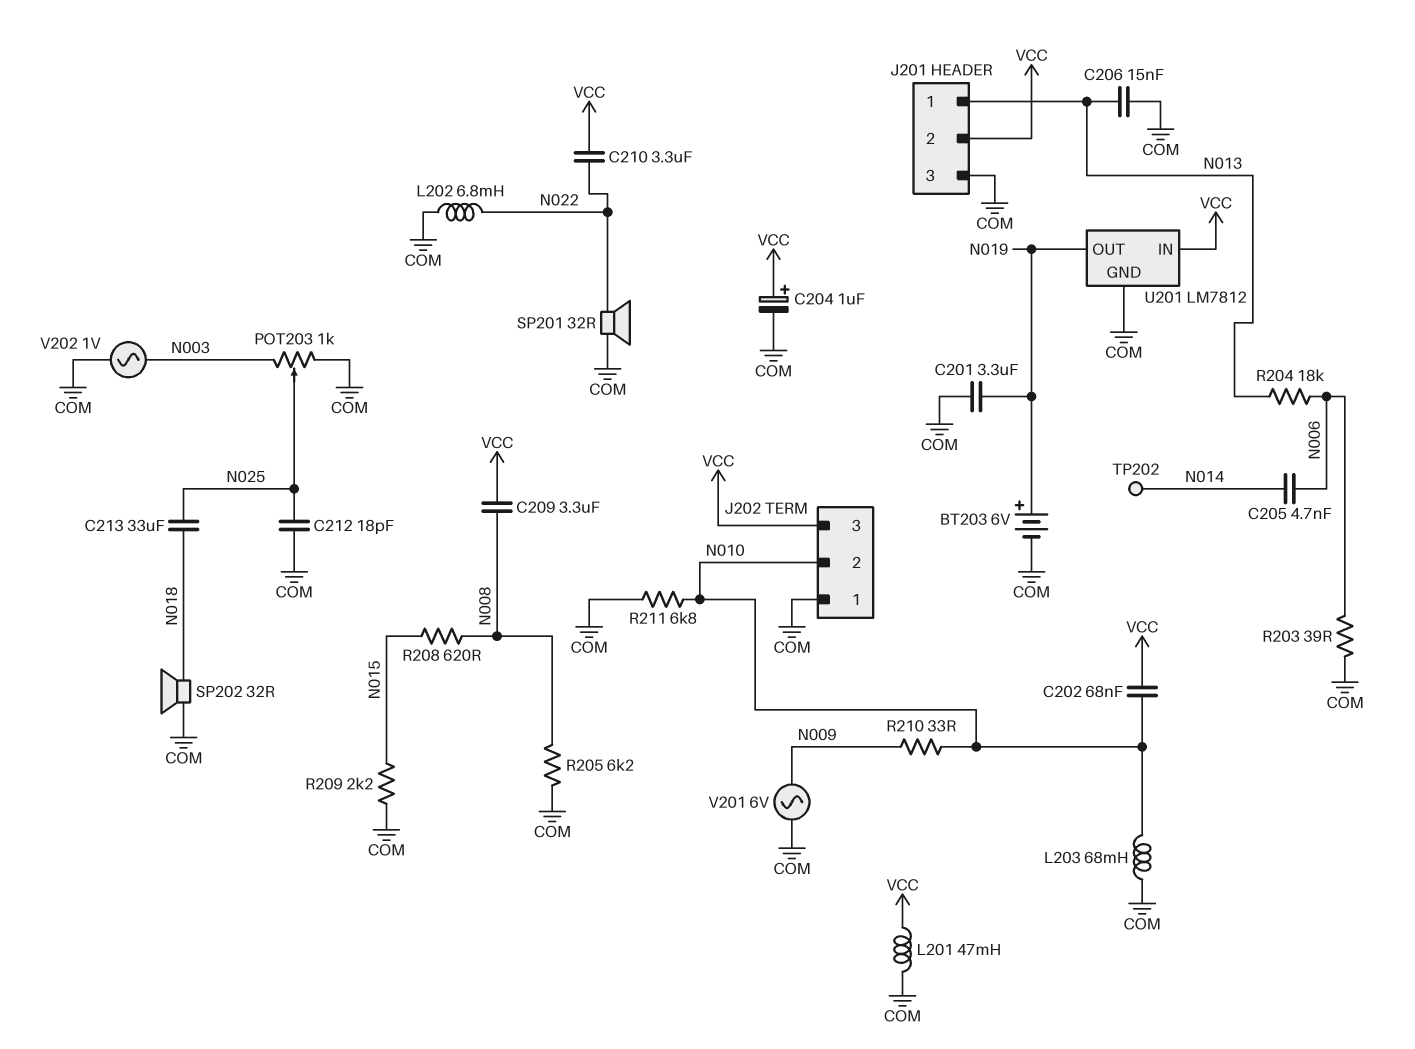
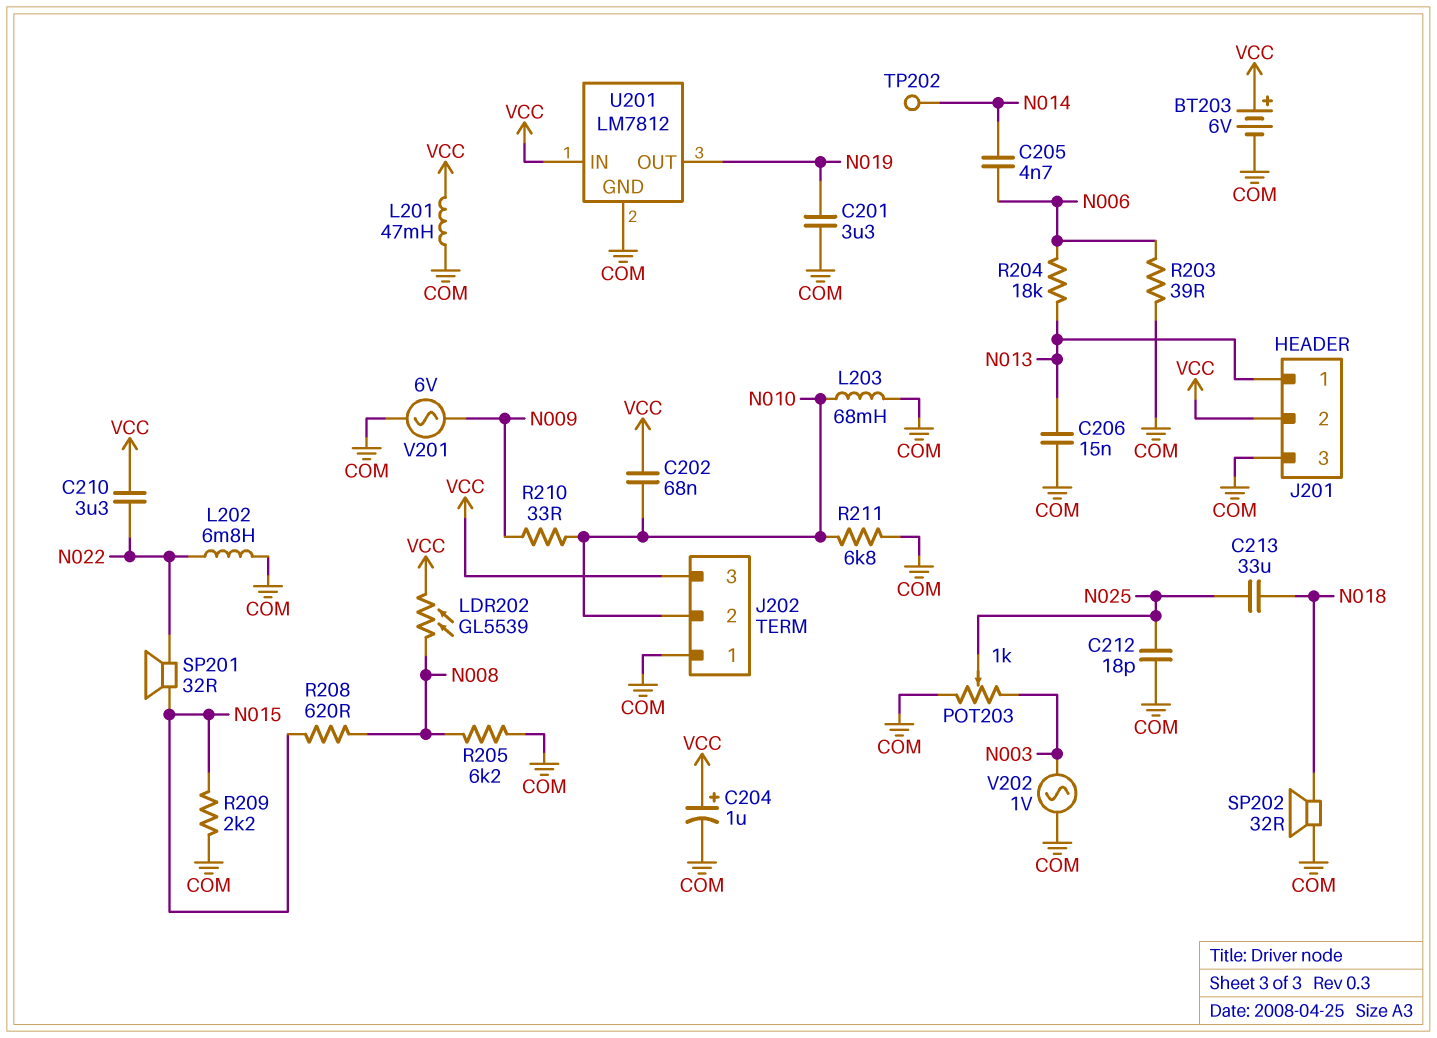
BT203: 6V (plus N019, minus COM) -> 6V (plus VCC, minus COM)
C209: 3.3uF (N008, VCC) -> none
LDR202: none -> GL5539 (N008, VCC)
SP201: speaker 32R (COM, N022) -> speaker 32R (N015, N022)

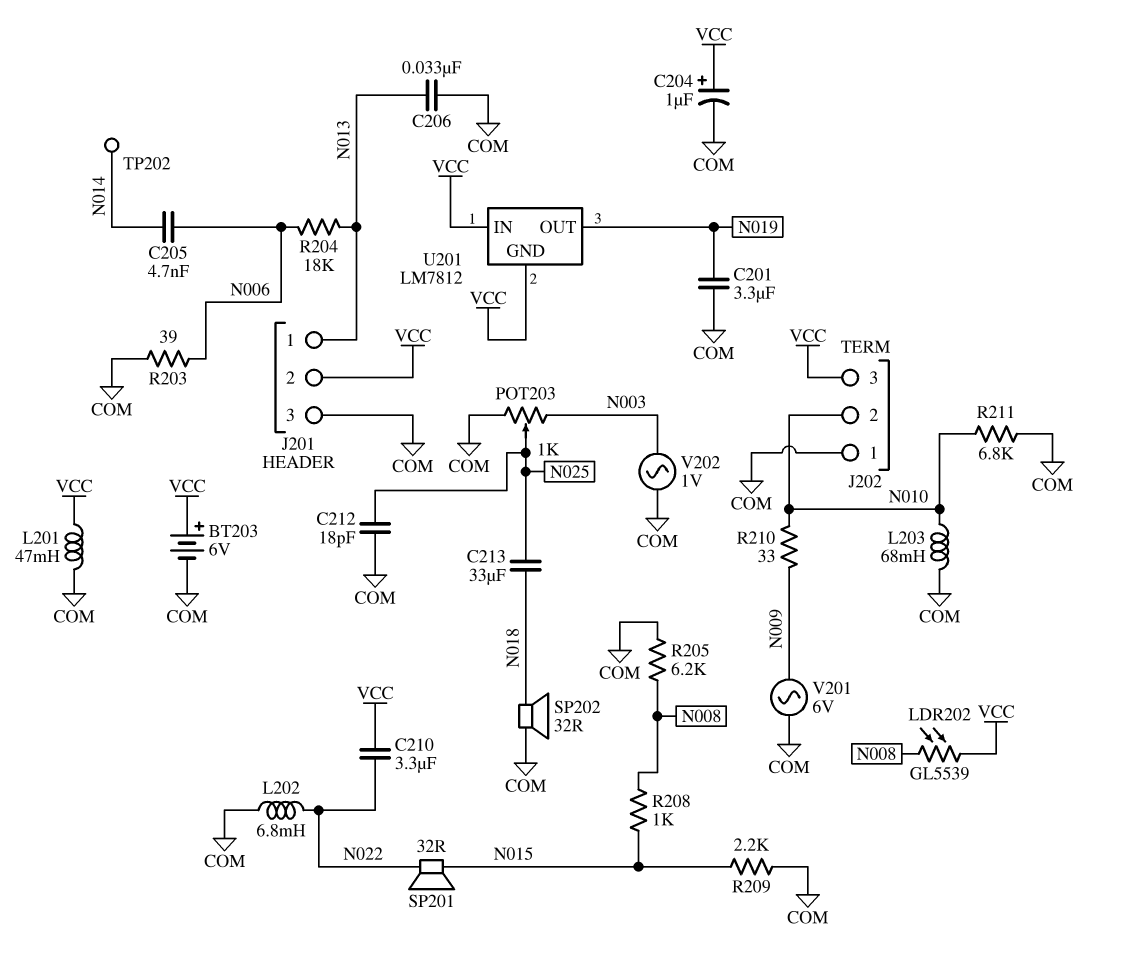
C202: 68nF (N010, VCC) -> none
C206: 15nF (COM, N013) -> 33nF (COM, N013)
R208: 620 (N008, N015) -> 1k (N008, N015)
U201 pin GND: COM -> VCC

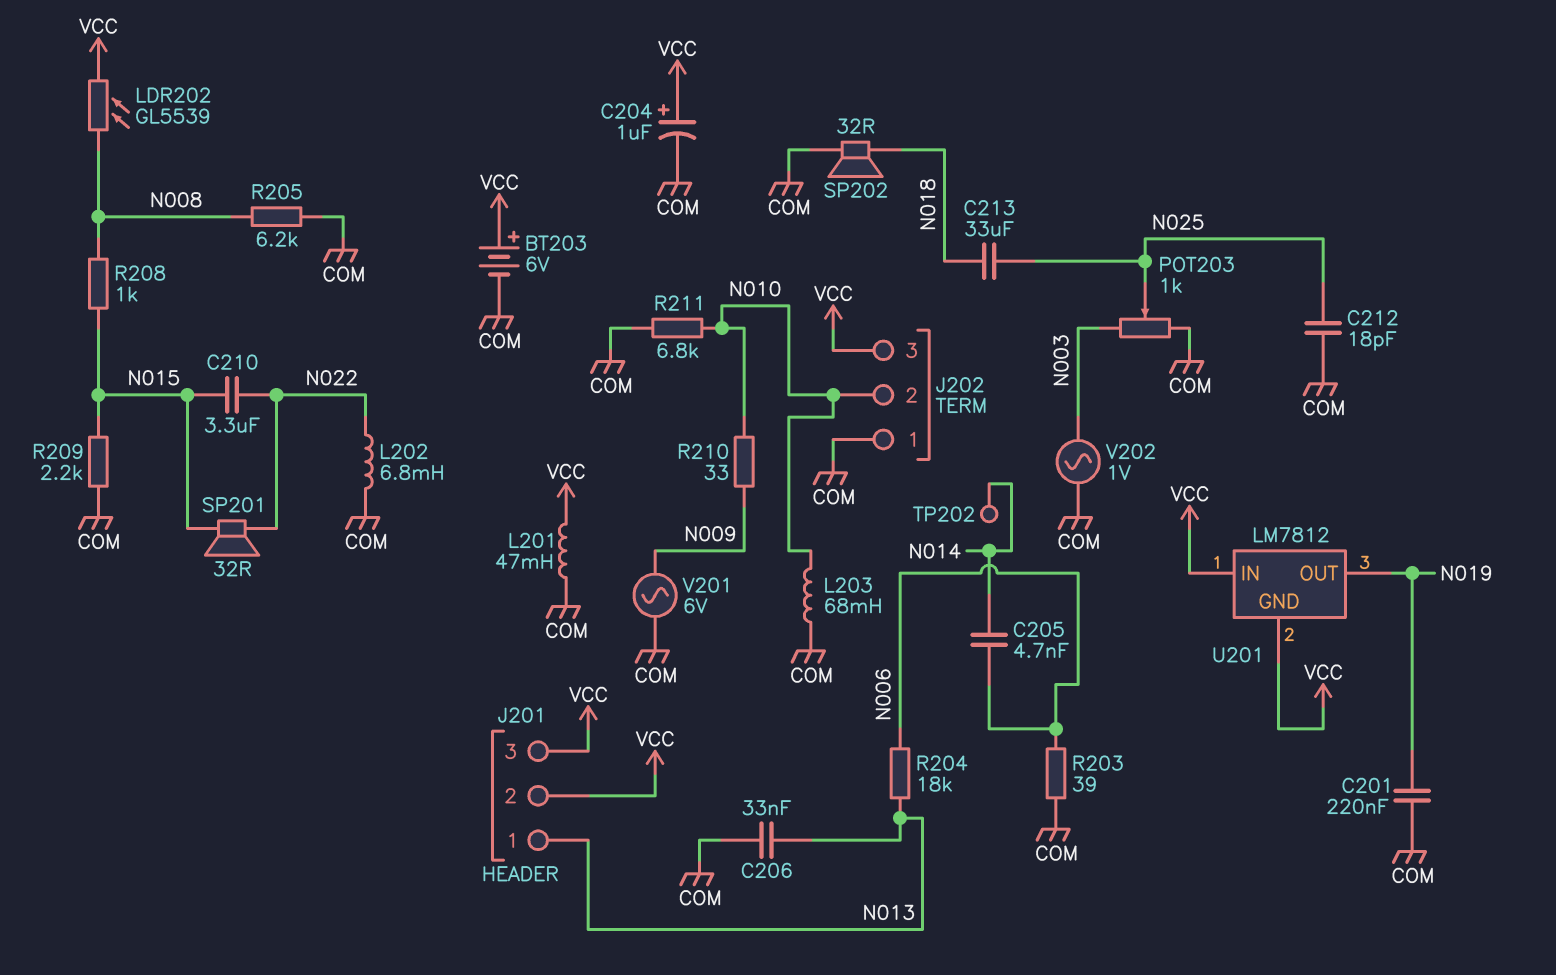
C201: 3.3uF (COM, N019) -> 220nF (COM, N019)
C210: 3.3uF (N022, VCC) -> 3.3uF (N015, N022)
J201 pin 3: COM -> VCC

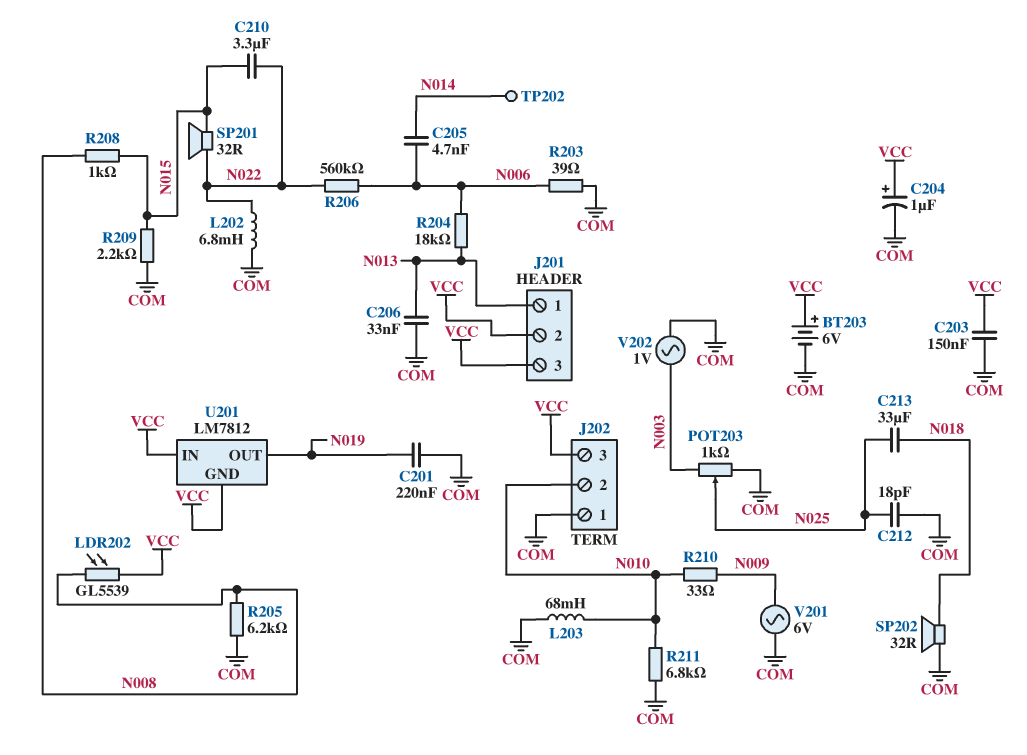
C203: none -> 150nF (COM, VCC)
L201: 47mH (COM, VCC) -> none
R206: none -> 560k (N006, N022)

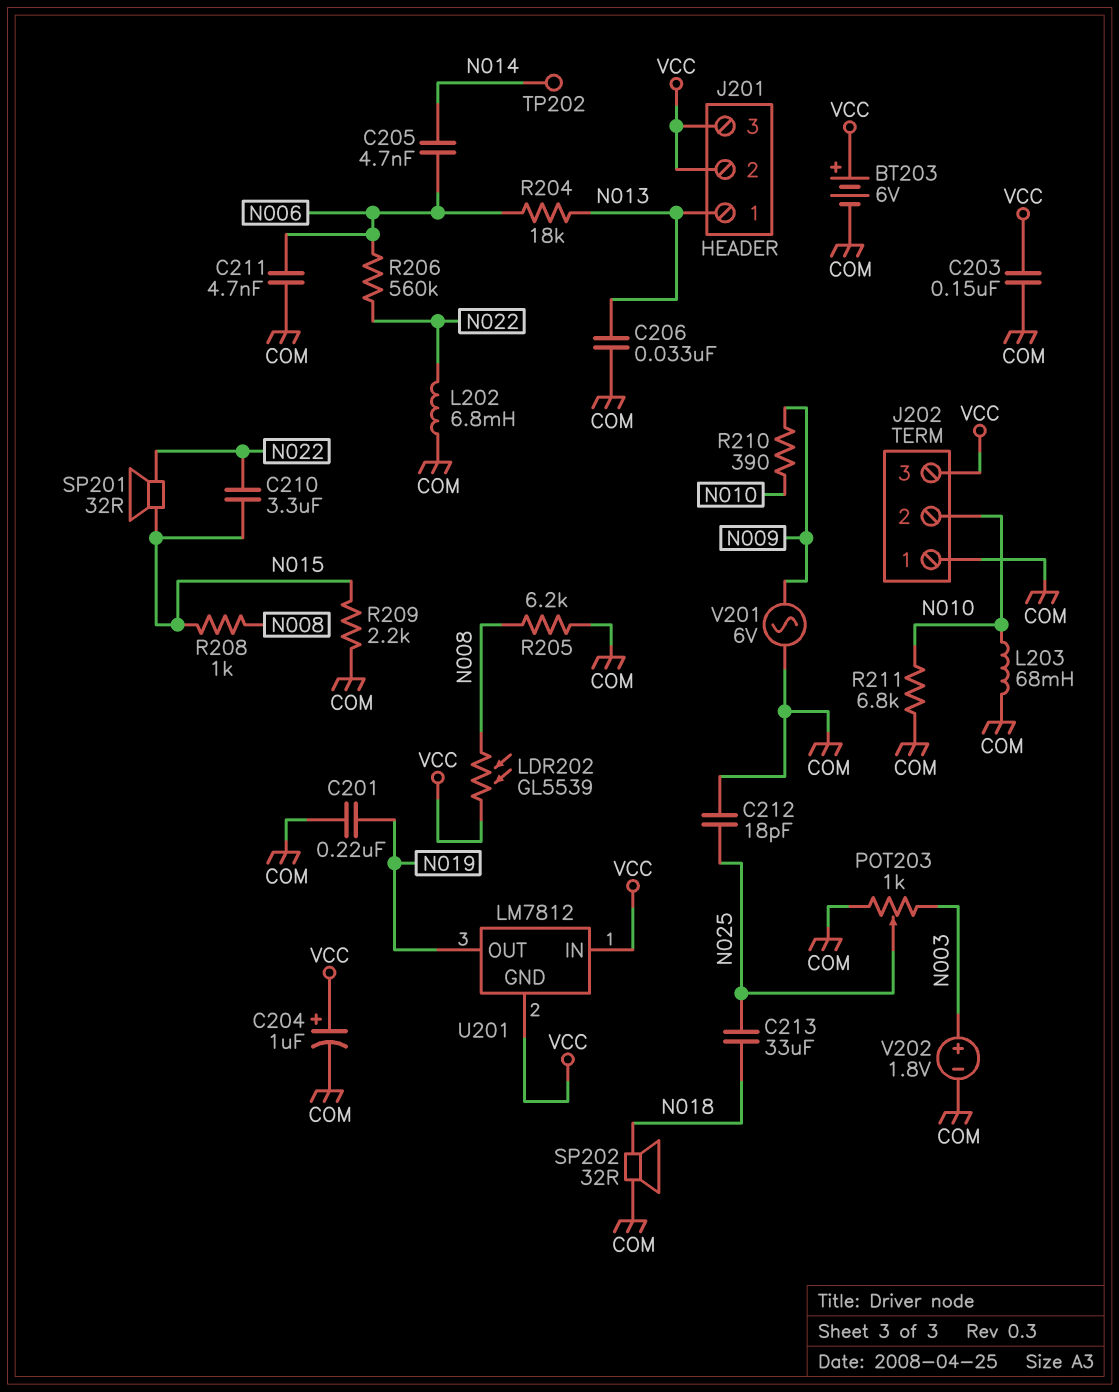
C211: none -> 4.7nF (COM, N006)
R203: 39 (COM, N006) -> none
R210: 33 (N009, N010) -> 390 (N009, N010)
V202: AC 1V (COM, N003) -> 1.8V (plus N003, minus COM)

